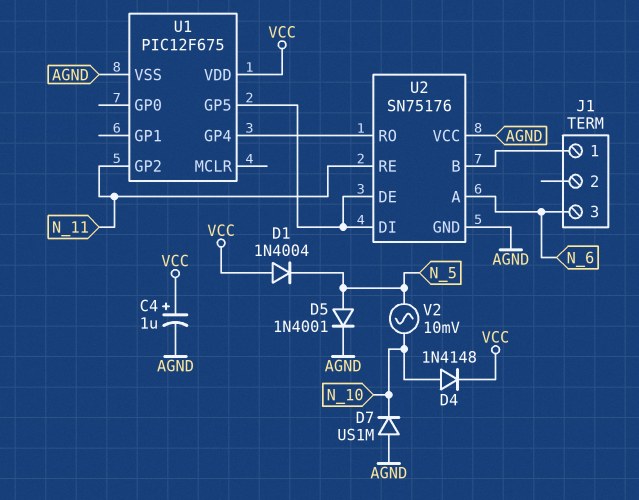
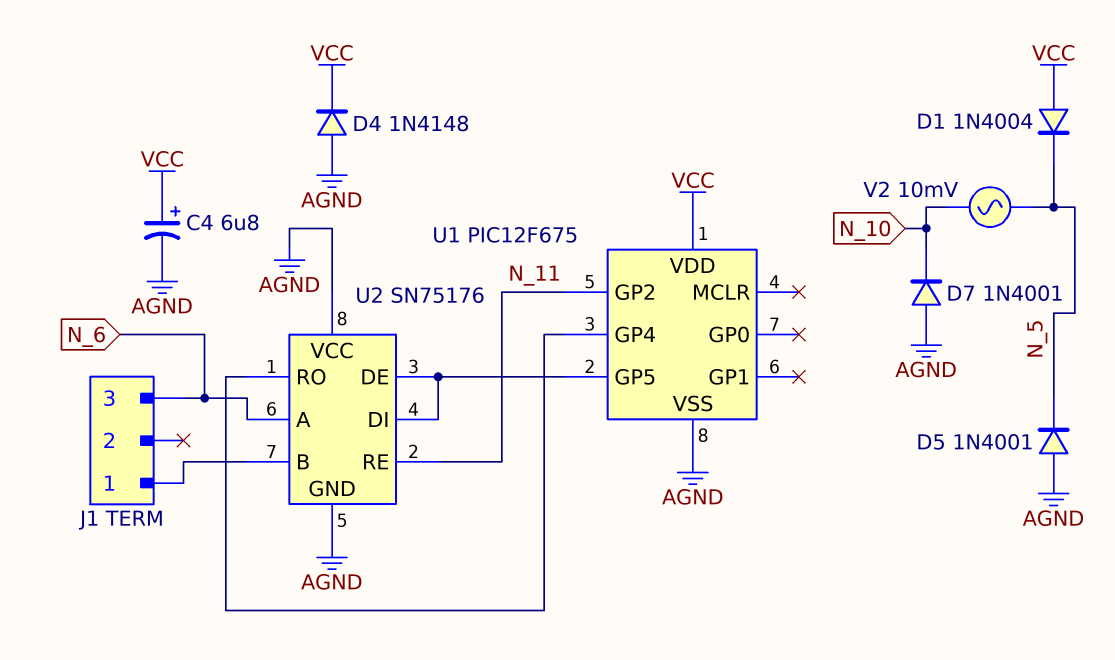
C4: 1uF (plus VCC, minus AGND) -> 6.8uF (plus VCC, minus AGND)
D4: diode 1N4148 (A N_10, K VCC) -> diode 1N4148 (A AGND, K VCC)
D5: diode 1N4001 (A N_5, K AGND) -> diode 1N4001 (A AGND, K N_5)
D7: diode US1M (A AGND, K N_10) -> diode 1N4001 (A AGND, K N_10)

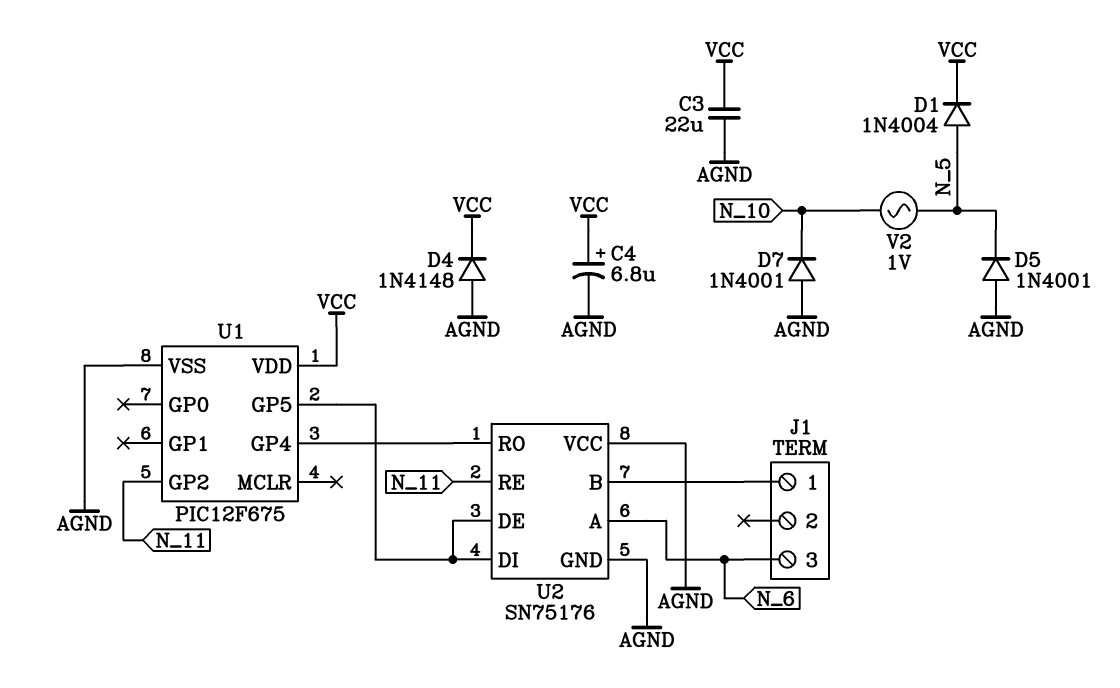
C3: none -> 22uF (AGND, VCC)
D1: diode 1N4004 (A VCC, K N_5) -> diode 1N4004 (A N_5, K VCC)
V2: AC 10mV (N_5, N_10) -> AC 1V (N_5, N_10)

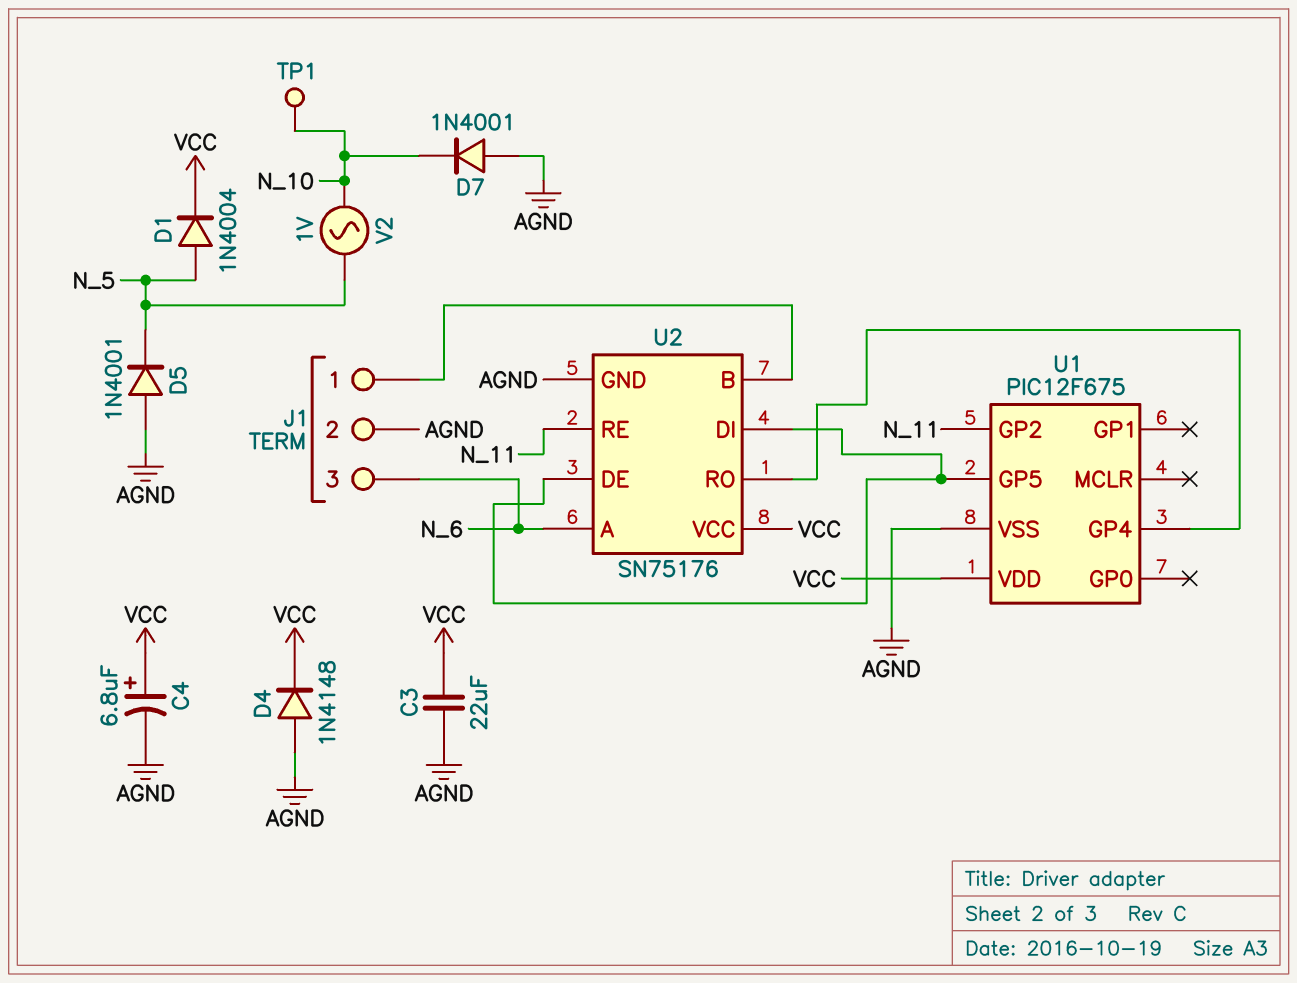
J1 pin 2: none -> AGND
TP1: none -> test point (N_10)
U2 pin VCC: AGND -> VCC

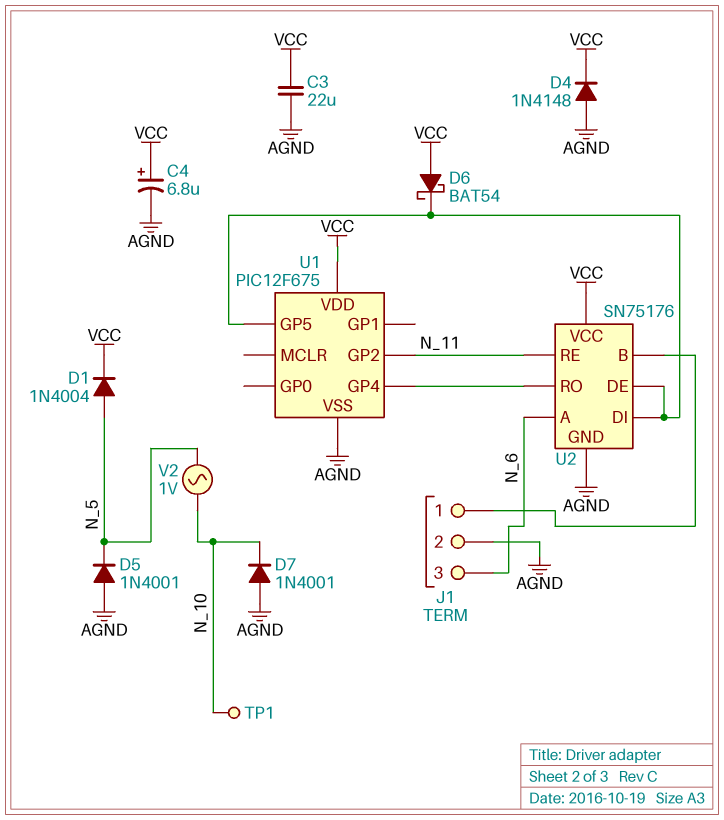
D6: none -> schottky BAT54 (A VCC, K U1/GP5)

